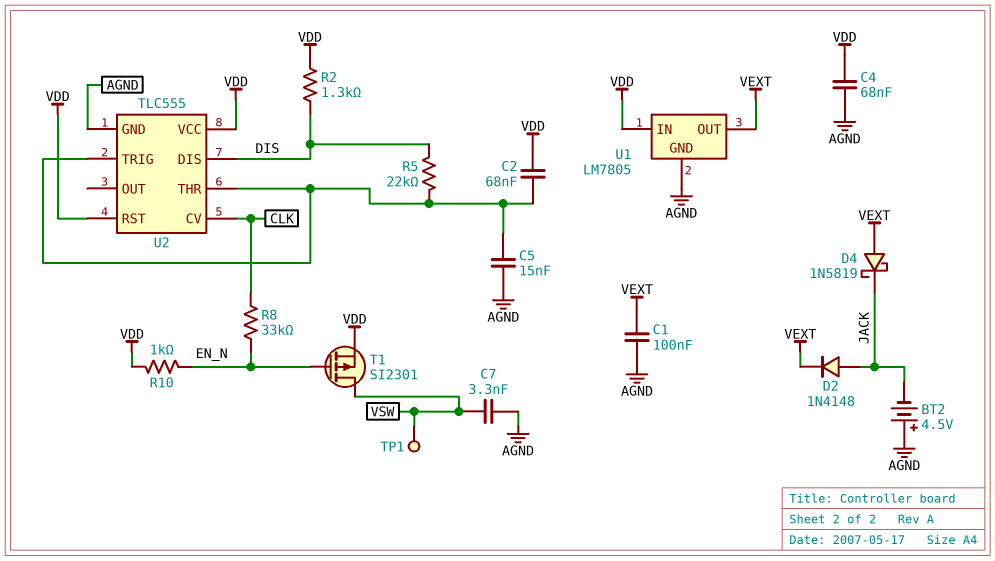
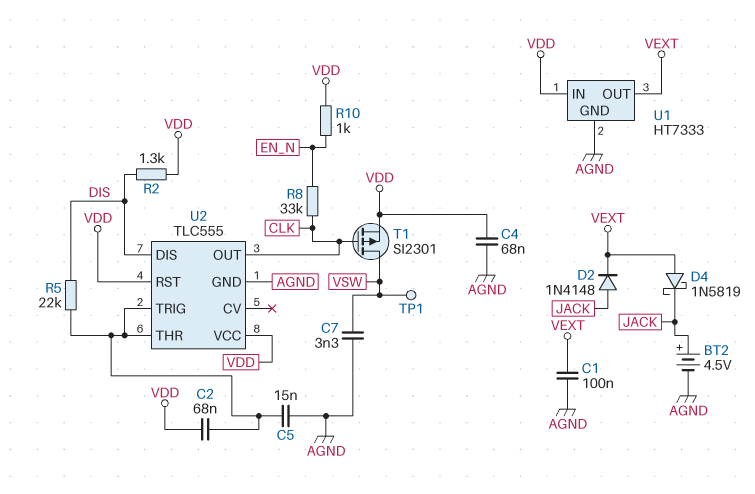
BT2: 4.5V (plus AGND, minus JACK) -> 4.5V (plus JACK, minus AGND)
T1: PMOS SI2301 (G EN_N, D VSW, S VDD) -> PMOS SI2301 (G CLK, D VSW, S VDD)
U1: LM7805 -> HT7333
U2 pin CV: CLK -> none
U2 pin OUT: none -> CLK

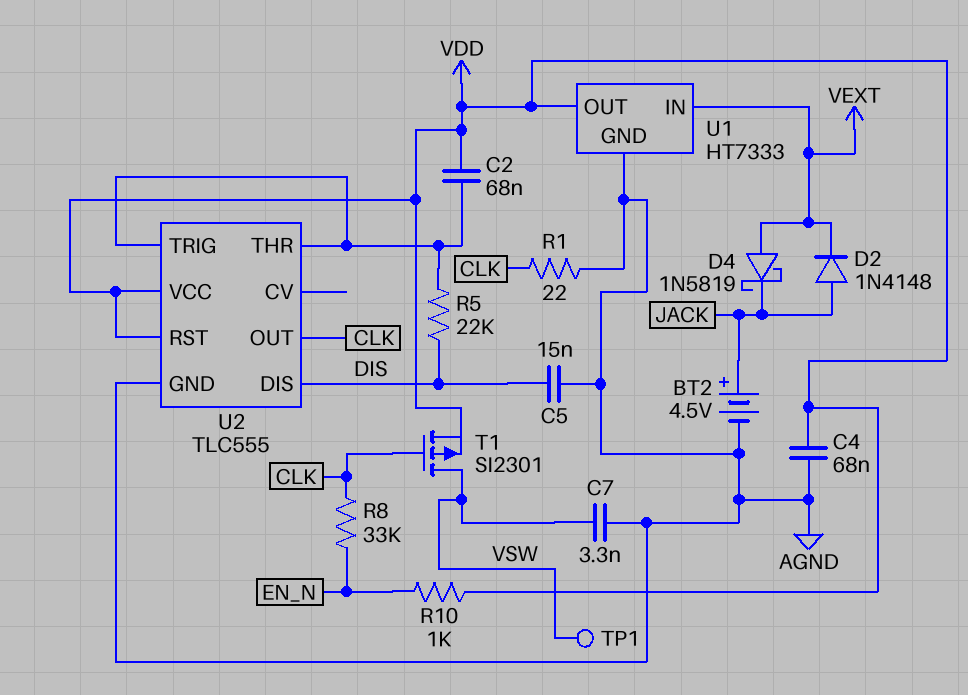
C1: 100nF (AGND, VEXT) -> none
C5: 15nF (AGND, U2/THR) -> 15nF (AGND, DIS)
R1: none -> 22 (AGND, CLK)
R2: 1.3k (DIS, VDD) -> none
U1 pin IN: VDD -> VEXT
U1 pin OUT: VEXT -> VDD

